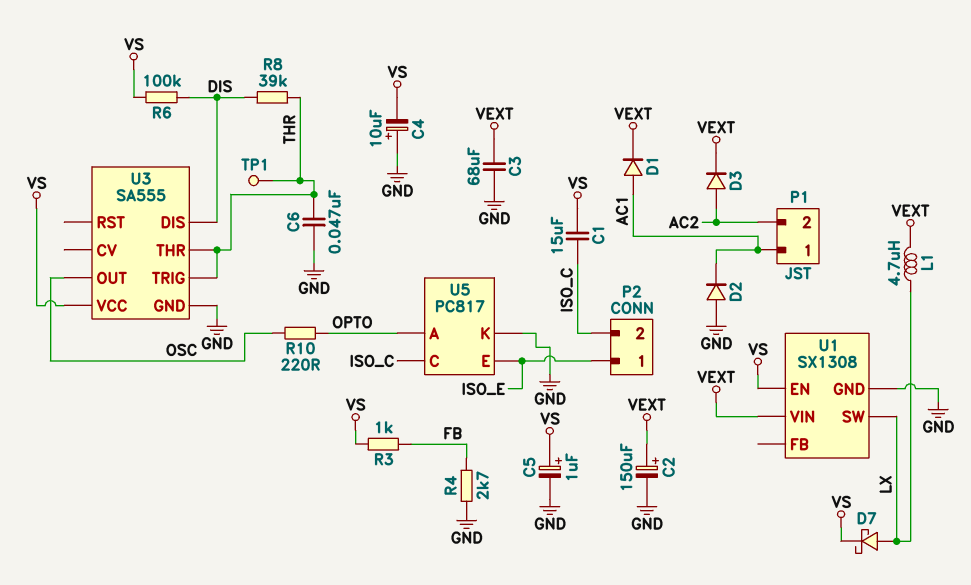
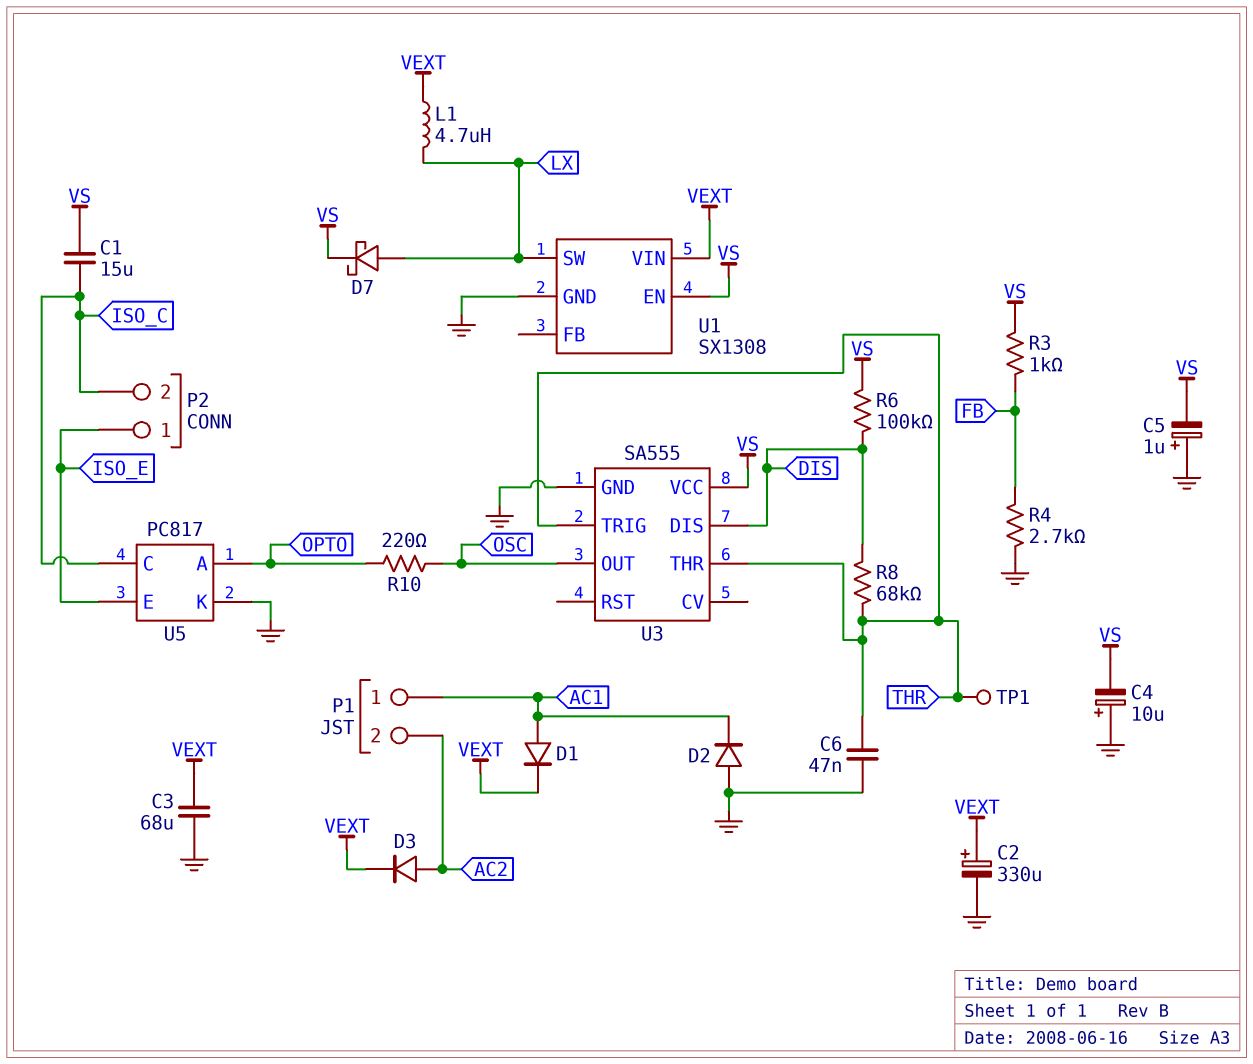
C2: 150uF (plus VEXT, minus GND) -> 330uF (plus VEXT, minus GND)
C5: 1uF (plus VS, minus GND) -> 1uF (plus GND, minus VS)
R8: 39k (DIS, THR) -> 68k (DIS, THR)

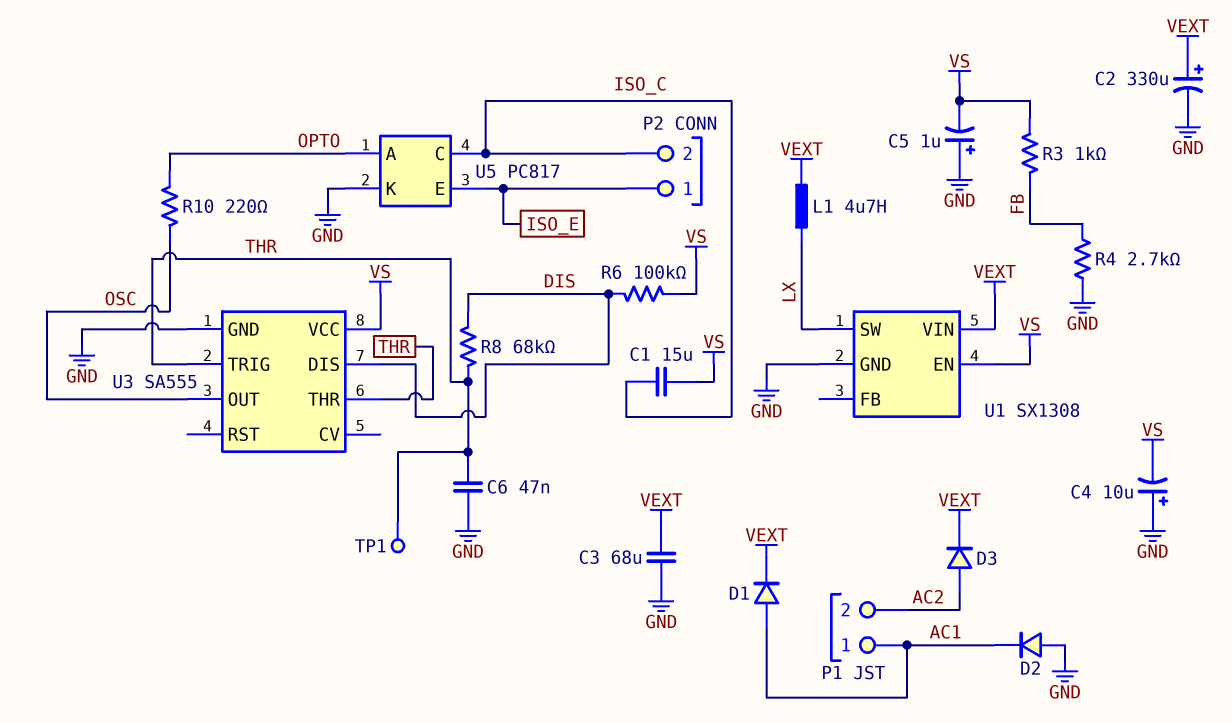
D7: schottky (A LX, K VS) -> none

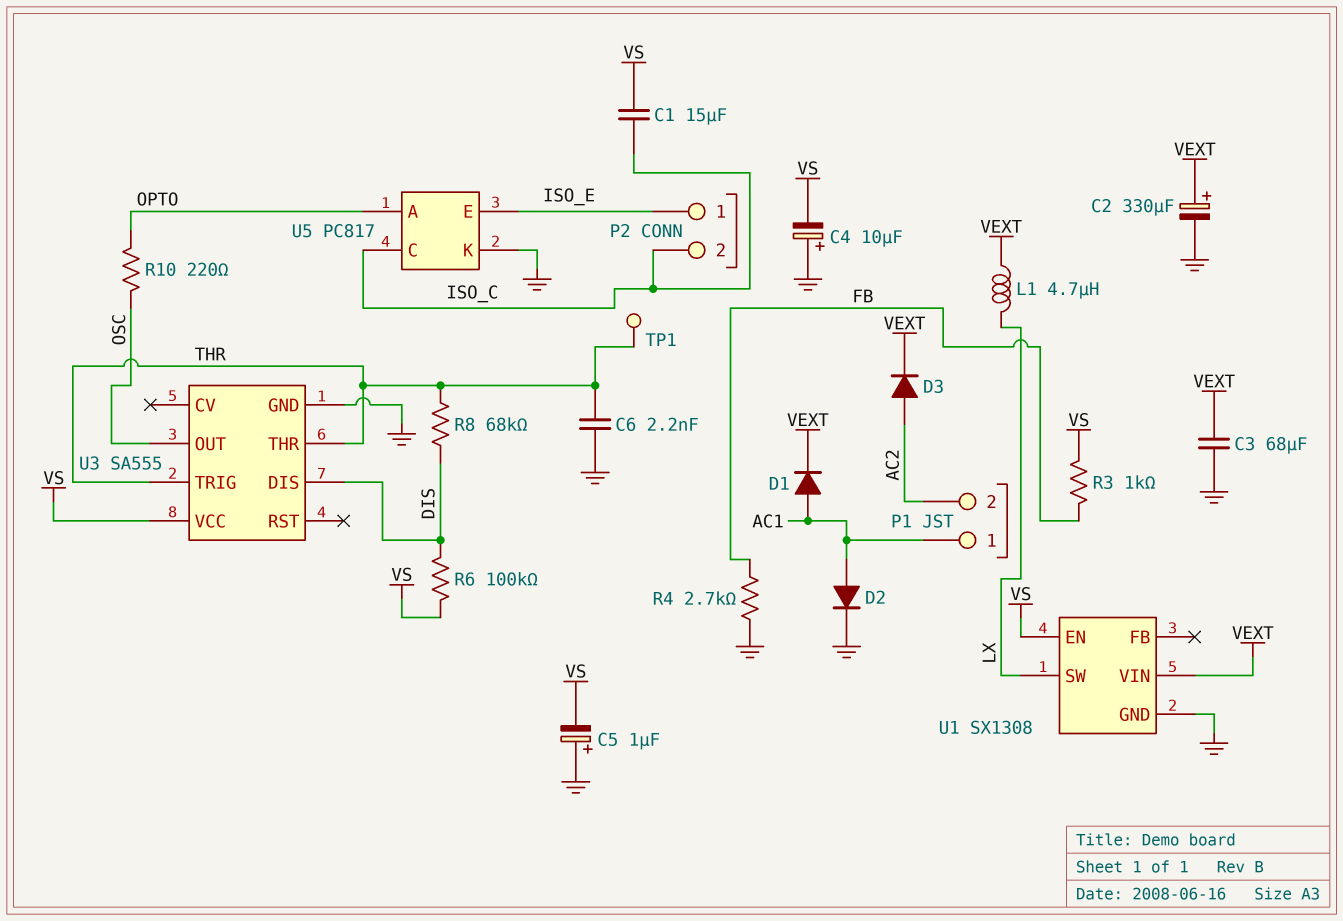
C6: 47nF (GND, THR) -> 2.2nF (GND, THR)
D2: diode (A GND, K AC1) -> diode (A AC1, K GND)

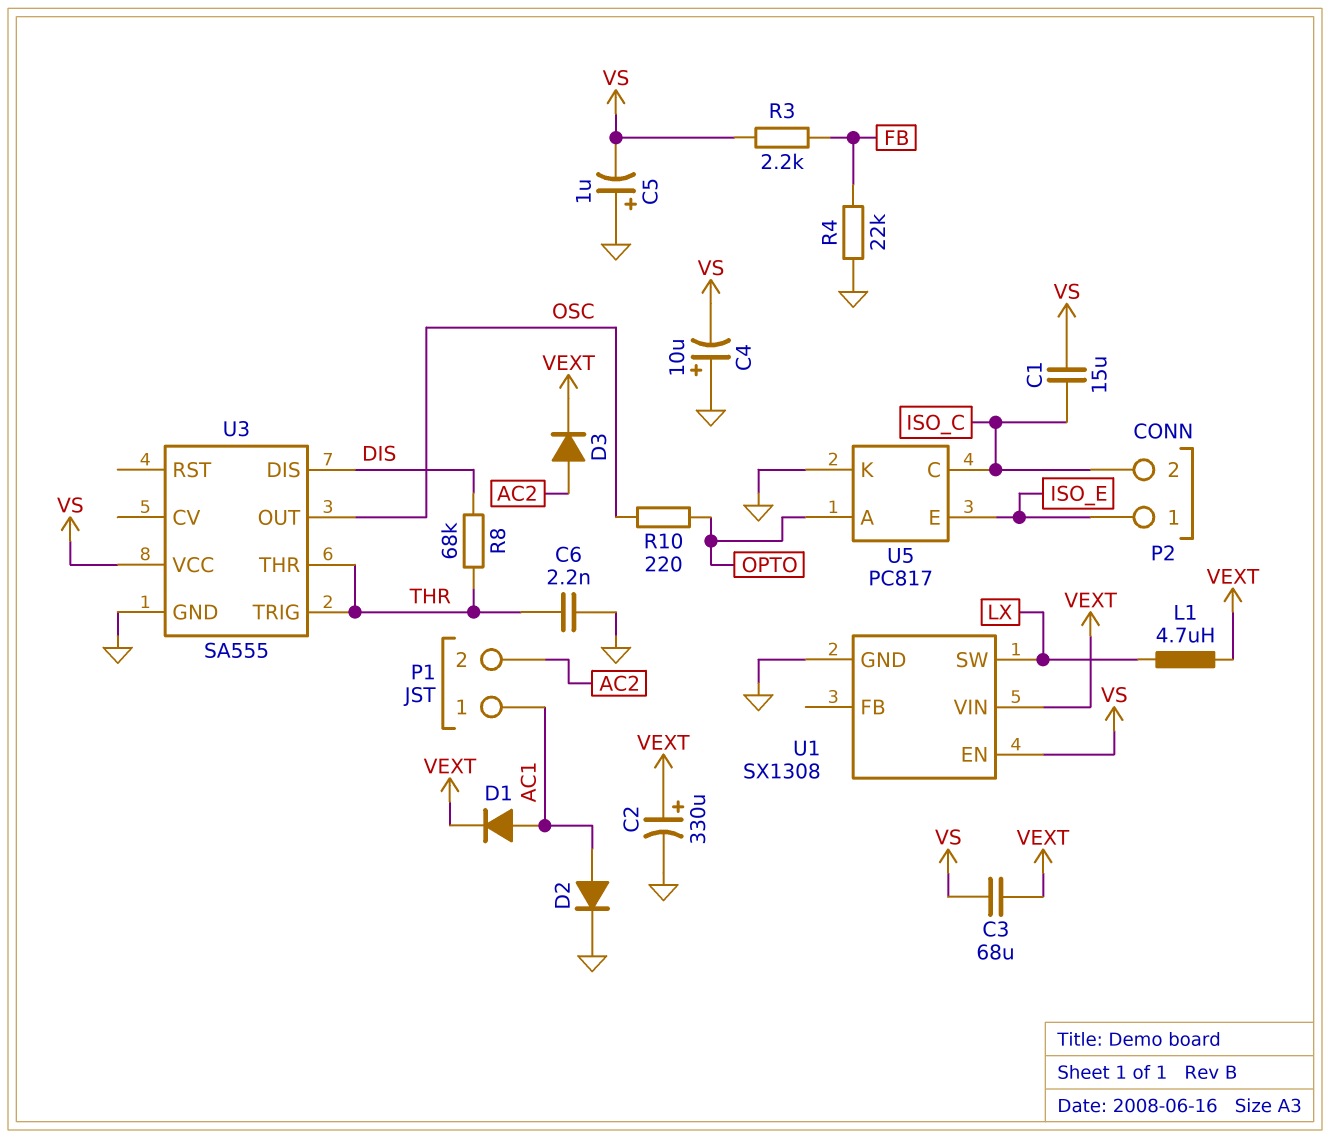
C3: 68uF (GND, VEXT) -> 68uF (VEXT, VS)
R3: 1k (FB, VS) -> 2.2k (FB, VS)
R4: 2.7k (FB, GND) -> 22k (FB, GND)
R6: 100k (DIS, VS) -> none
TP1: test point (THR) -> none

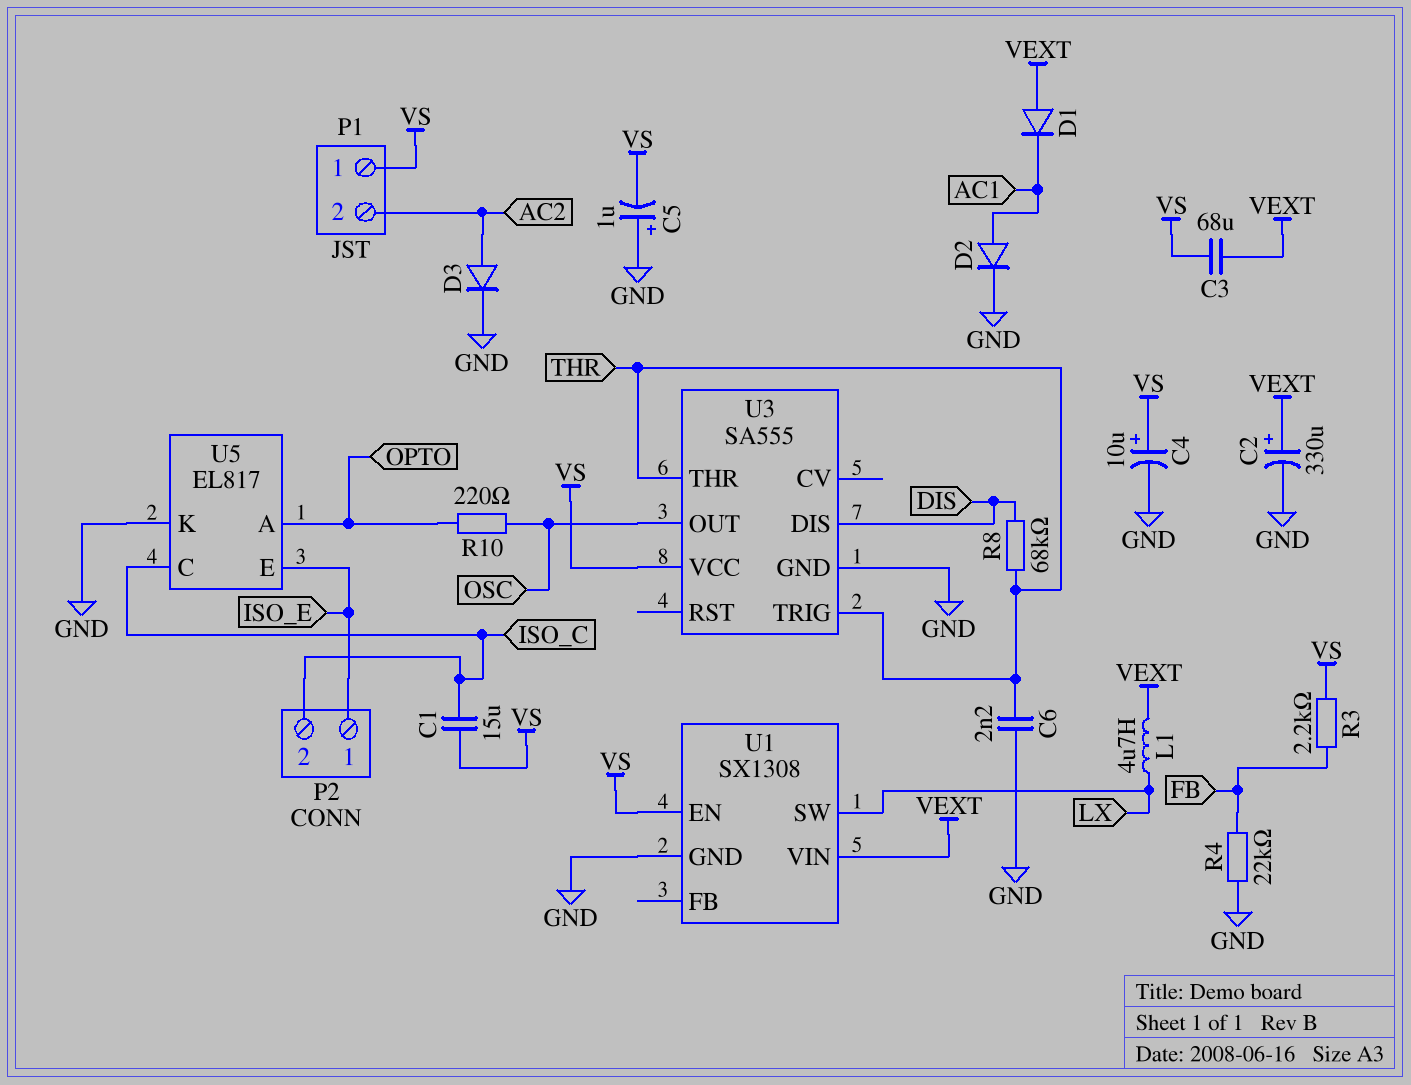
C4: 10uF (plus GND, minus VS) -> 10uF (plus VS, minus GND)
D1: diode (A AC1, K VEXT) -> diode (A VEXT, K AC1)
D3: diode (A AC2, K VEXT) -> diode (A AC2, K GND)
P1 pin 1: AC1 -> VS
U5: PC817 -> EL817

